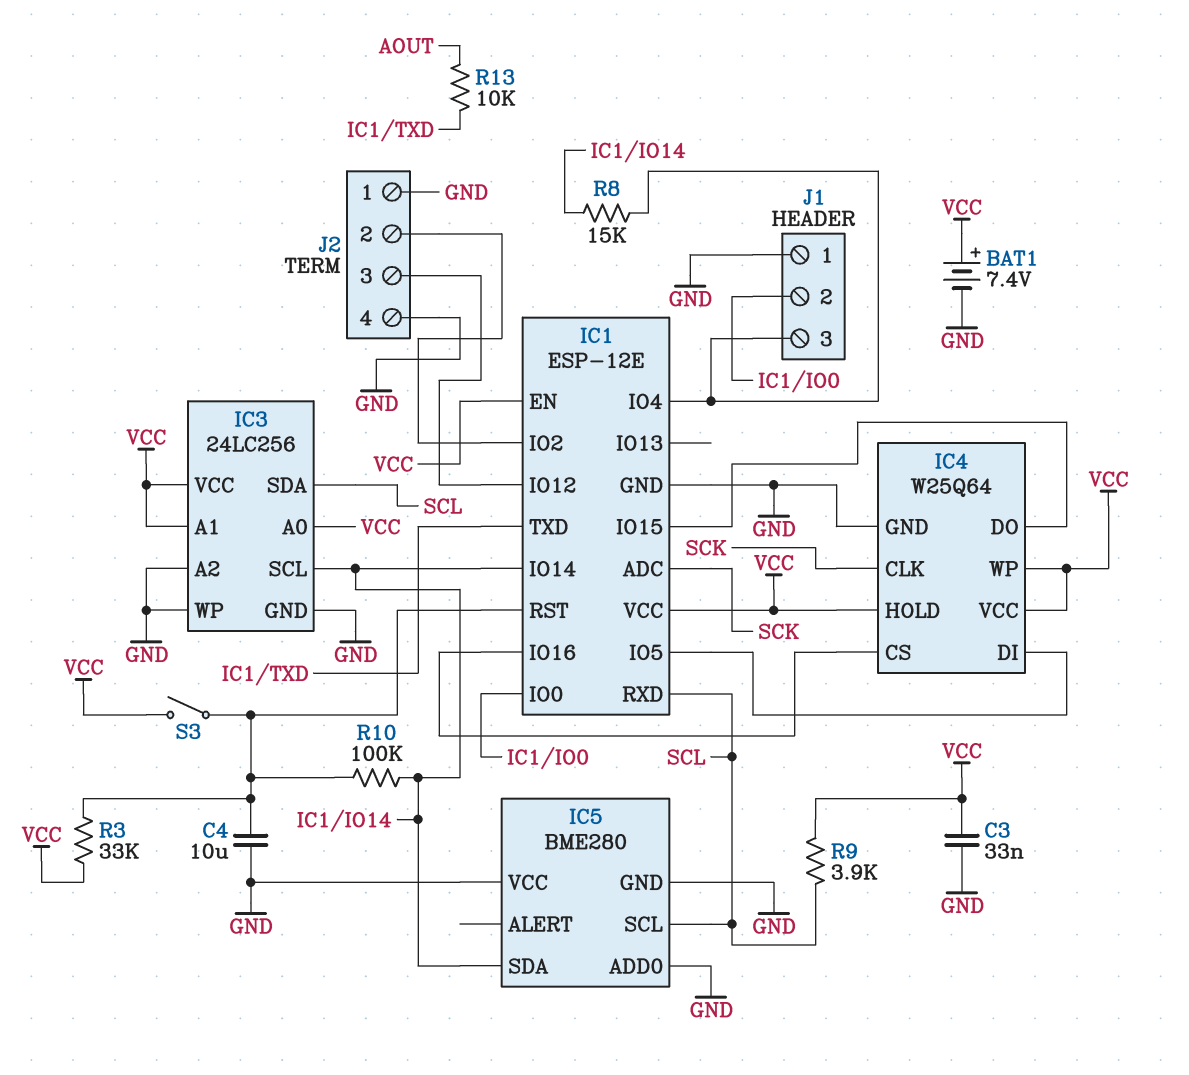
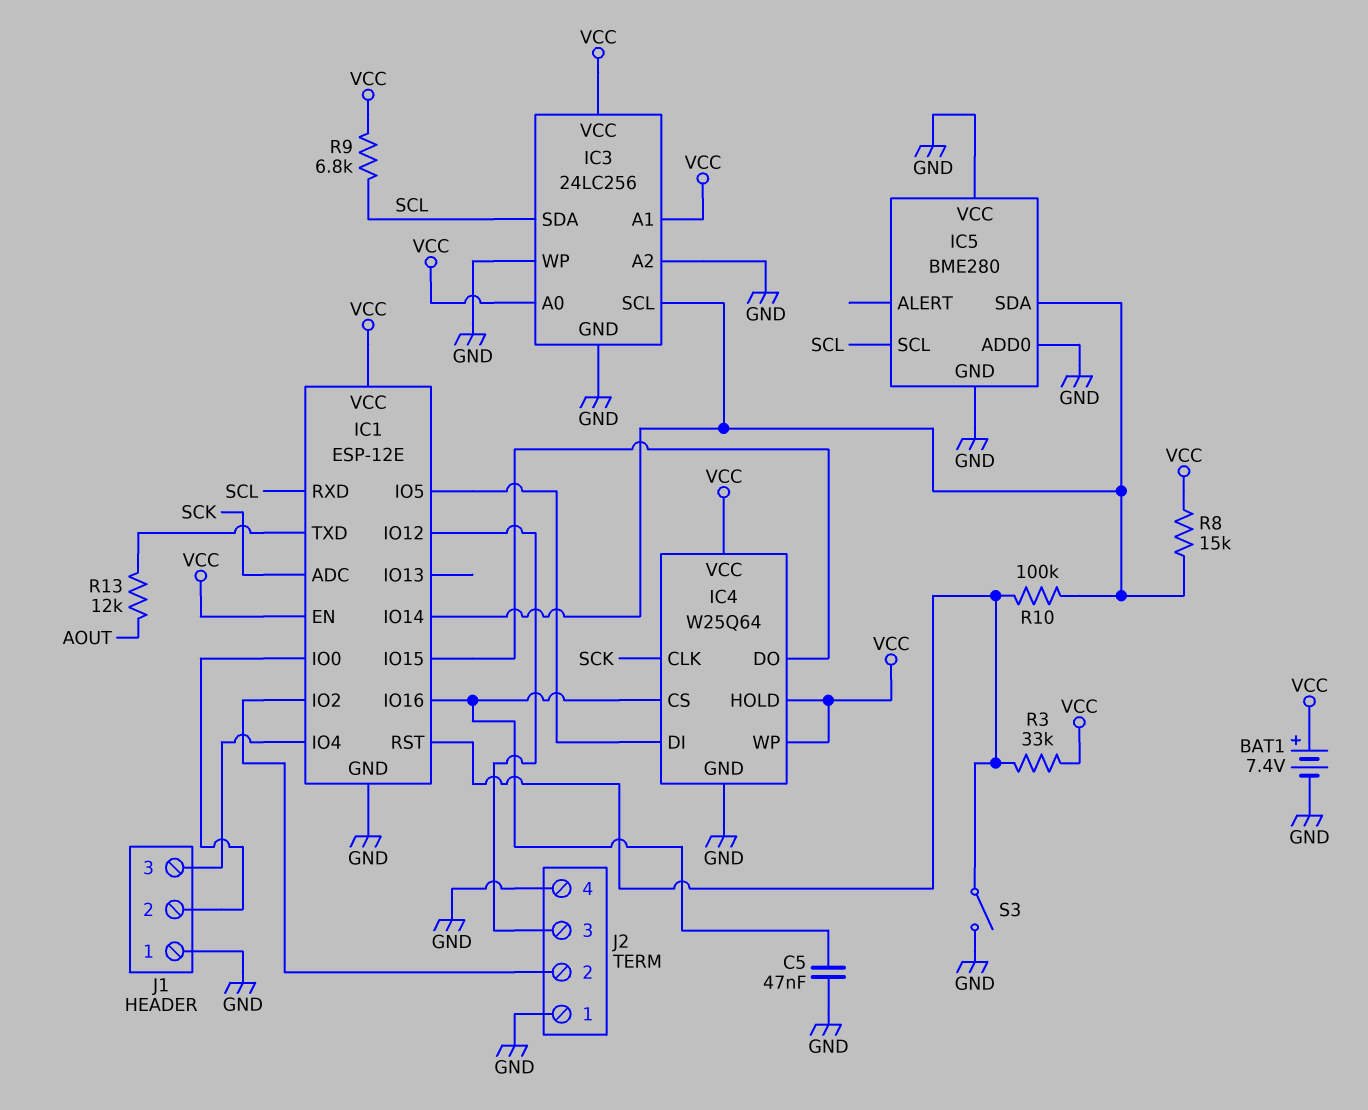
C3: 33nF (GND, VCC) -> none
C4: 10uF (GND, IC1/RST) -> none
C5: none -> 47nF (GND, IC1/IO16)
R8: 15k (IC1/IO4, IC1/IO14) -> 15k (IC1/IO14, VCC)
R9: 3.9k (SCL, VCC) -> 6.8k (SCL, VCC)
R13: 10k (AOUT, IC1/TXD) -> 12k (AOUT, IC1/TXD)
S3: switch (IC1/RST, VCC) -> switch (GND, IC1/RST)

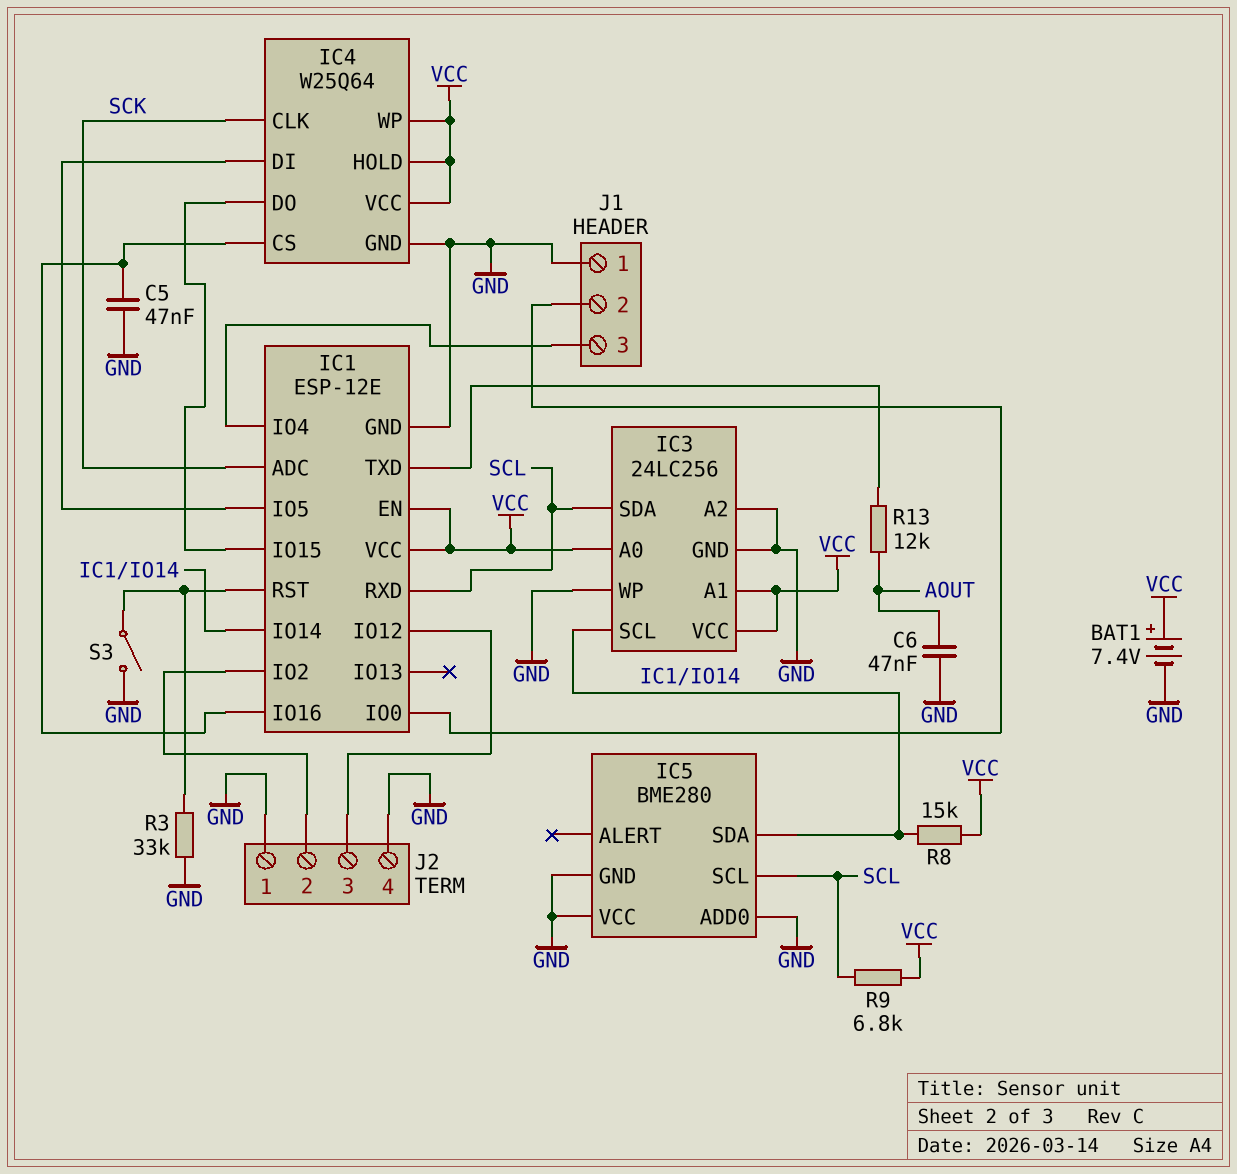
C6: none -> 47nF (AOUT, GND)
R3: 33k (IC1/RST, VCC) -> 33k (GND, IC1/RST)
R10: 100k (IC1/IO14, IC1/RST) -> none

